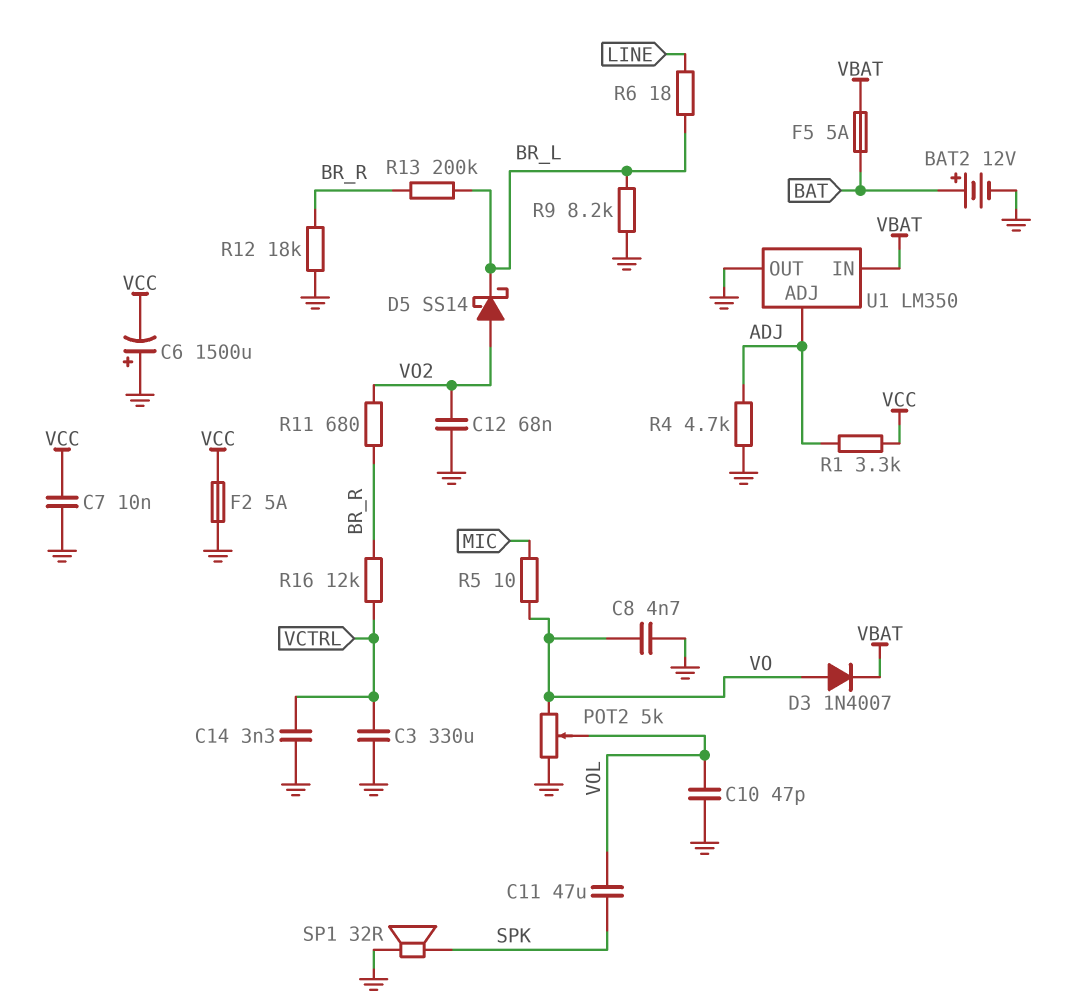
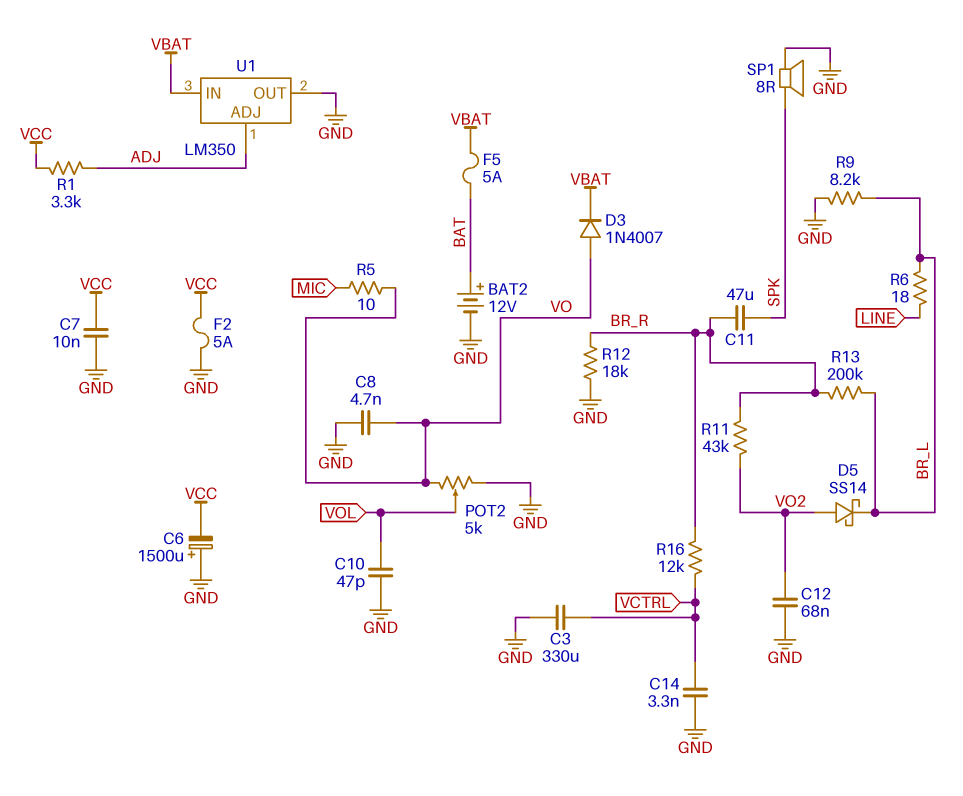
C11: 47uF (SPK, VOL) -> 47uF (BR_R, SPK)
R4: 4.7k (ADJ, GND) -> none
R11: 680 (BR_R, VO2) -> 43k (BR_R, VO2)
SP1: speaker 32R (GND, SPK) -> speaker 8R (GND, SPK)

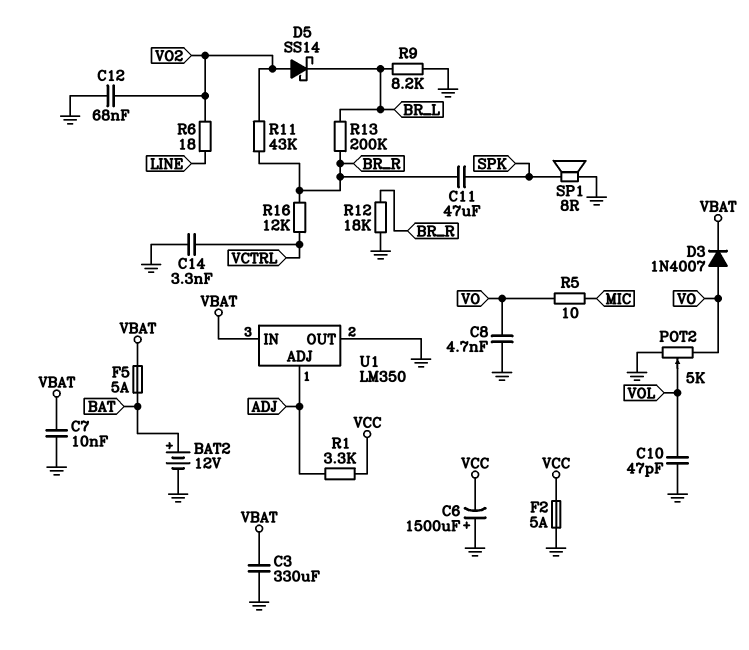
C3: 330uF (GND, VCTRL) -> 330uF (GND, VBAT)
C7: 10nF (GND, VCC) -> 10nF (GND, VBAT)
R6: 18 (BR_L, LINE) -> 18 (LINE, VO2)

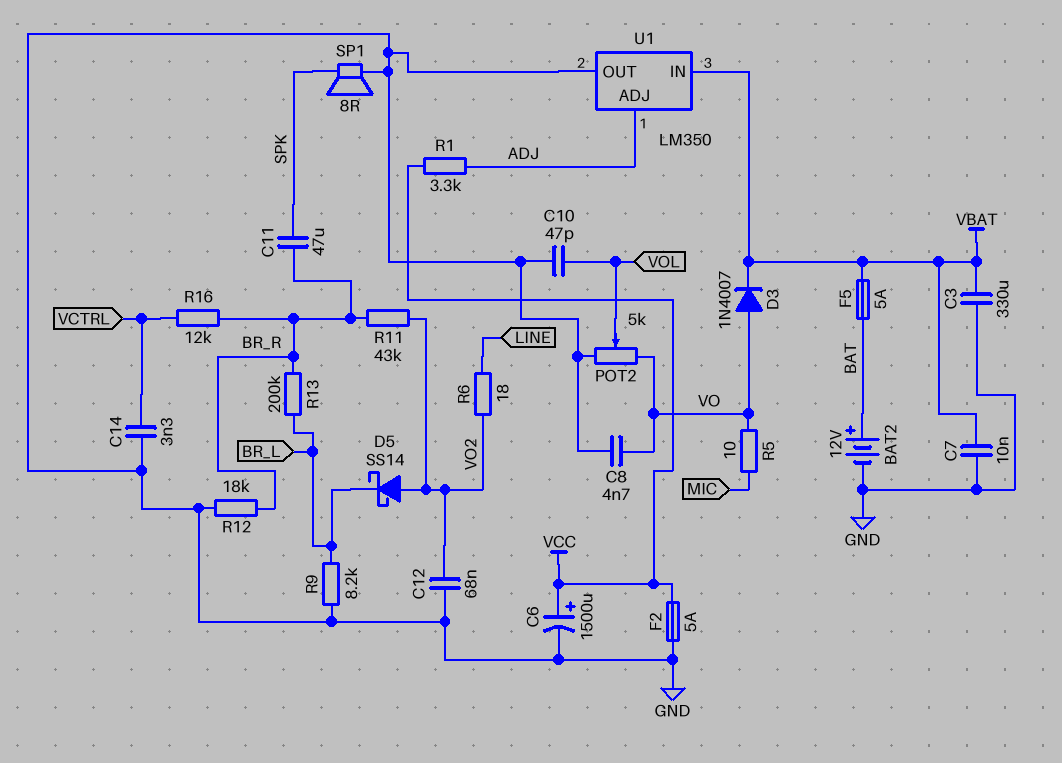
C6: 1500uF (plus GND, minus VCC) -> 1500uF (plus VCC, minus GND)

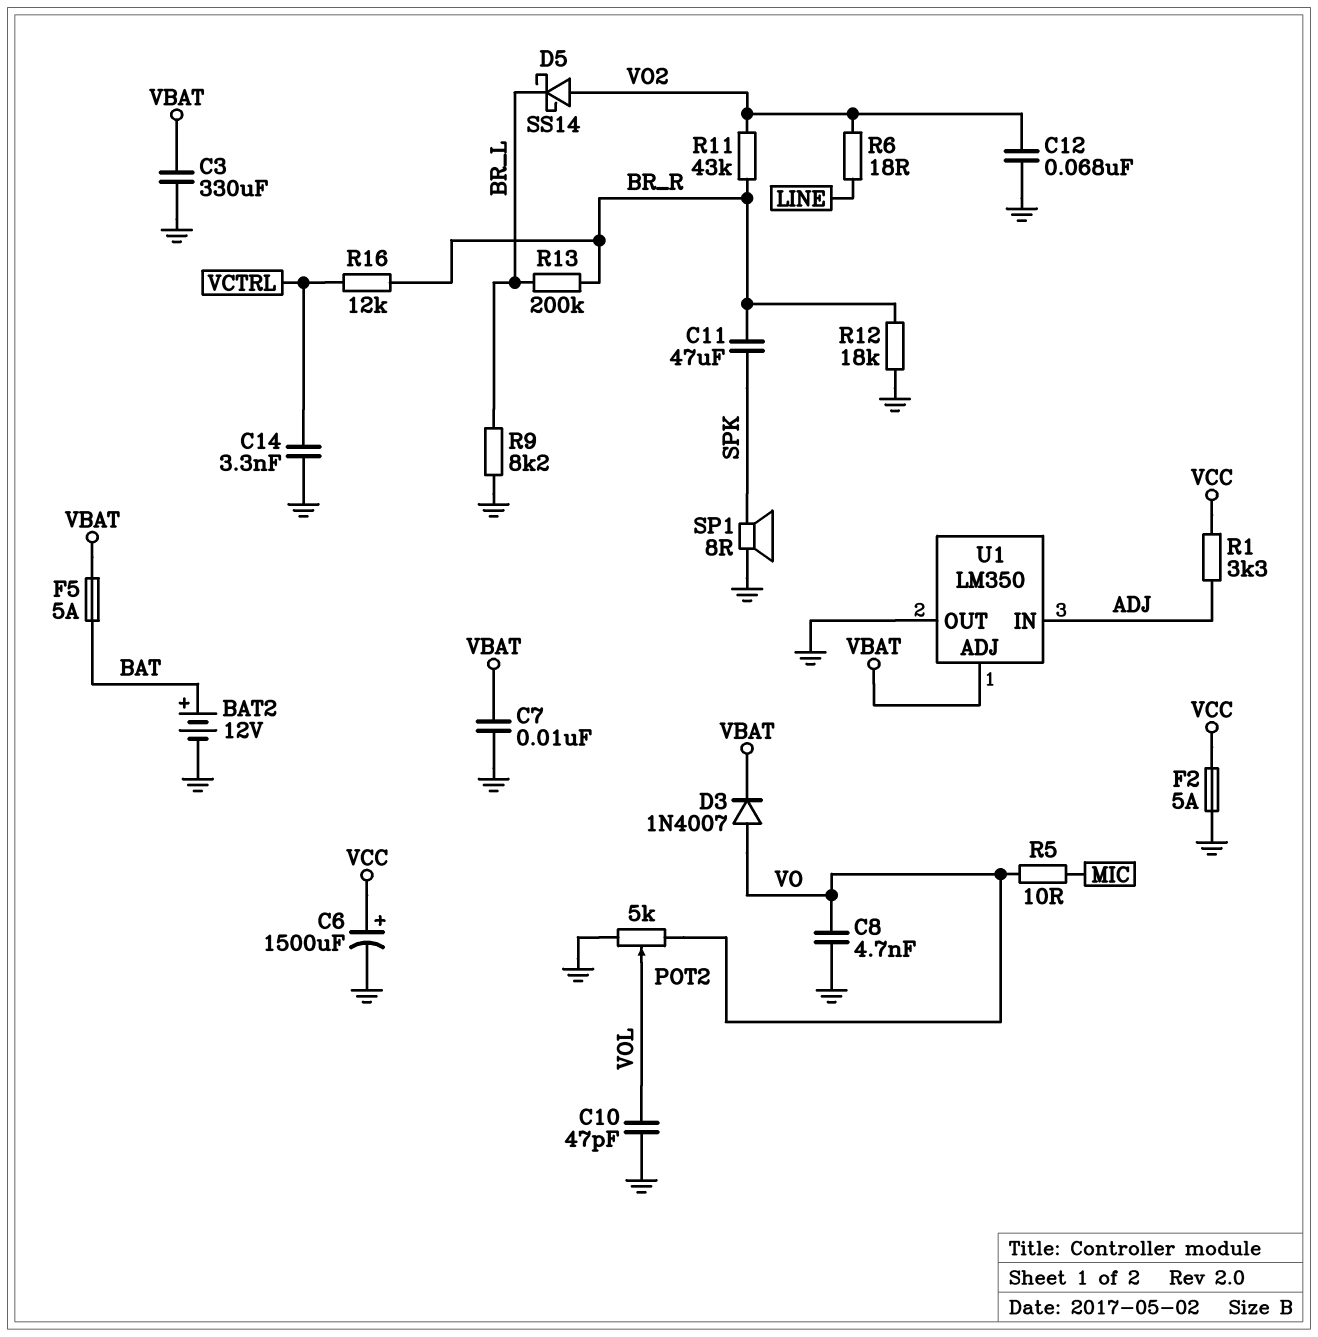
U1 pin ADJ: ADJ -> VBAT
U1 pin IN: VBAT -> ADJ

